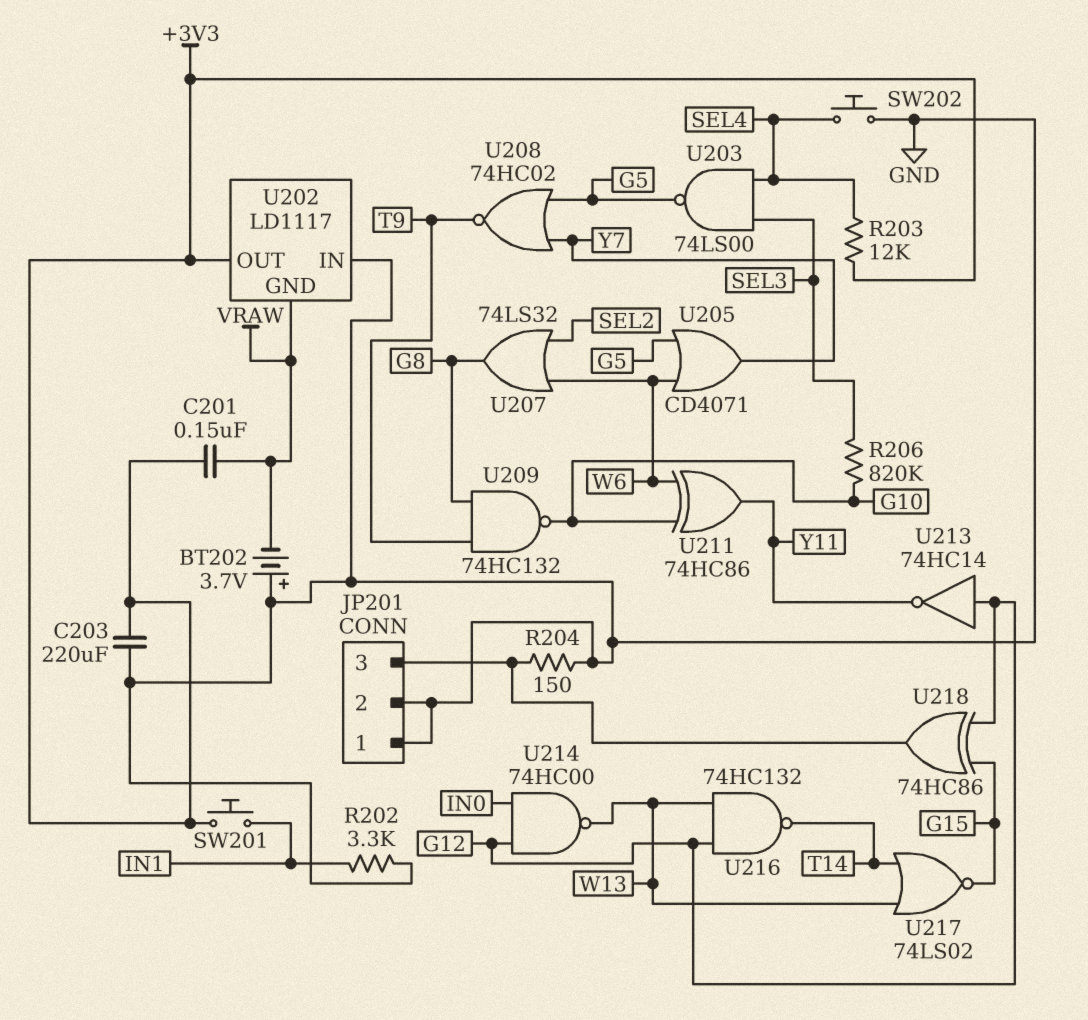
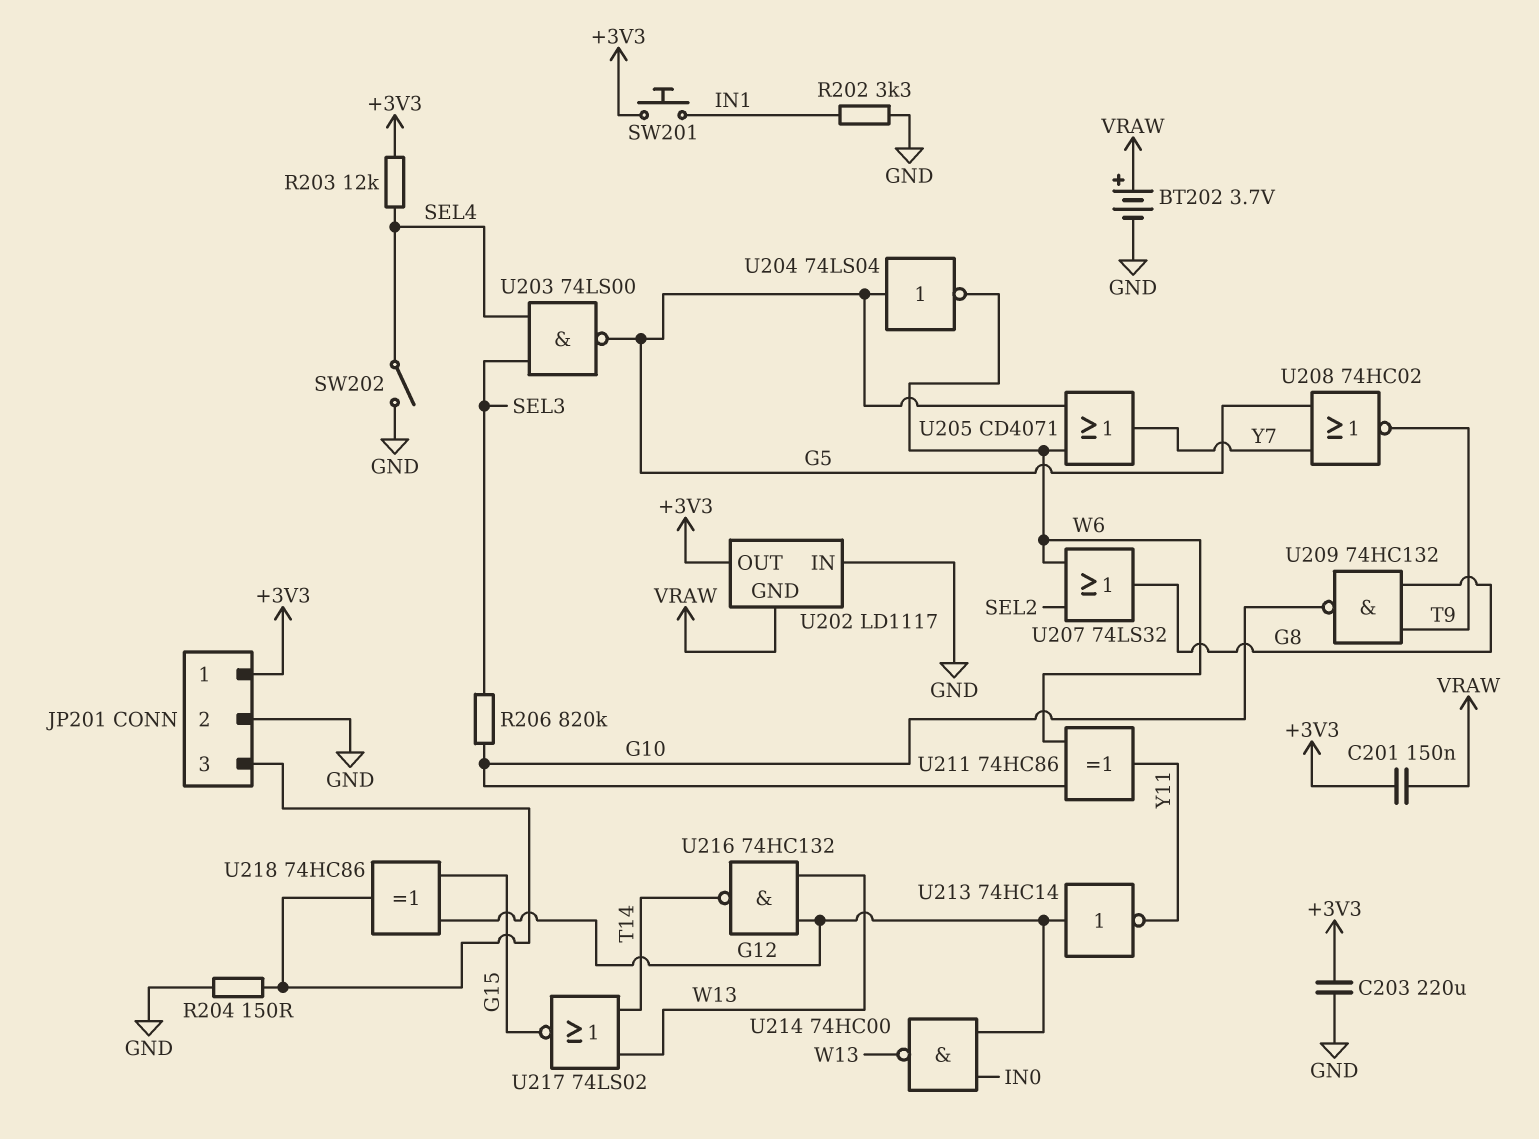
BT202: 3.7V (plus GND, minus VRAW) -> 3.7V (plus VRAW, minus GND)
JP201 pin 1: GND -> +3V3
SW202: button (GND, SEL4) -> switch (GND, SEL4)
U204: none -> NOT 74LS04 (in G5, out W6)

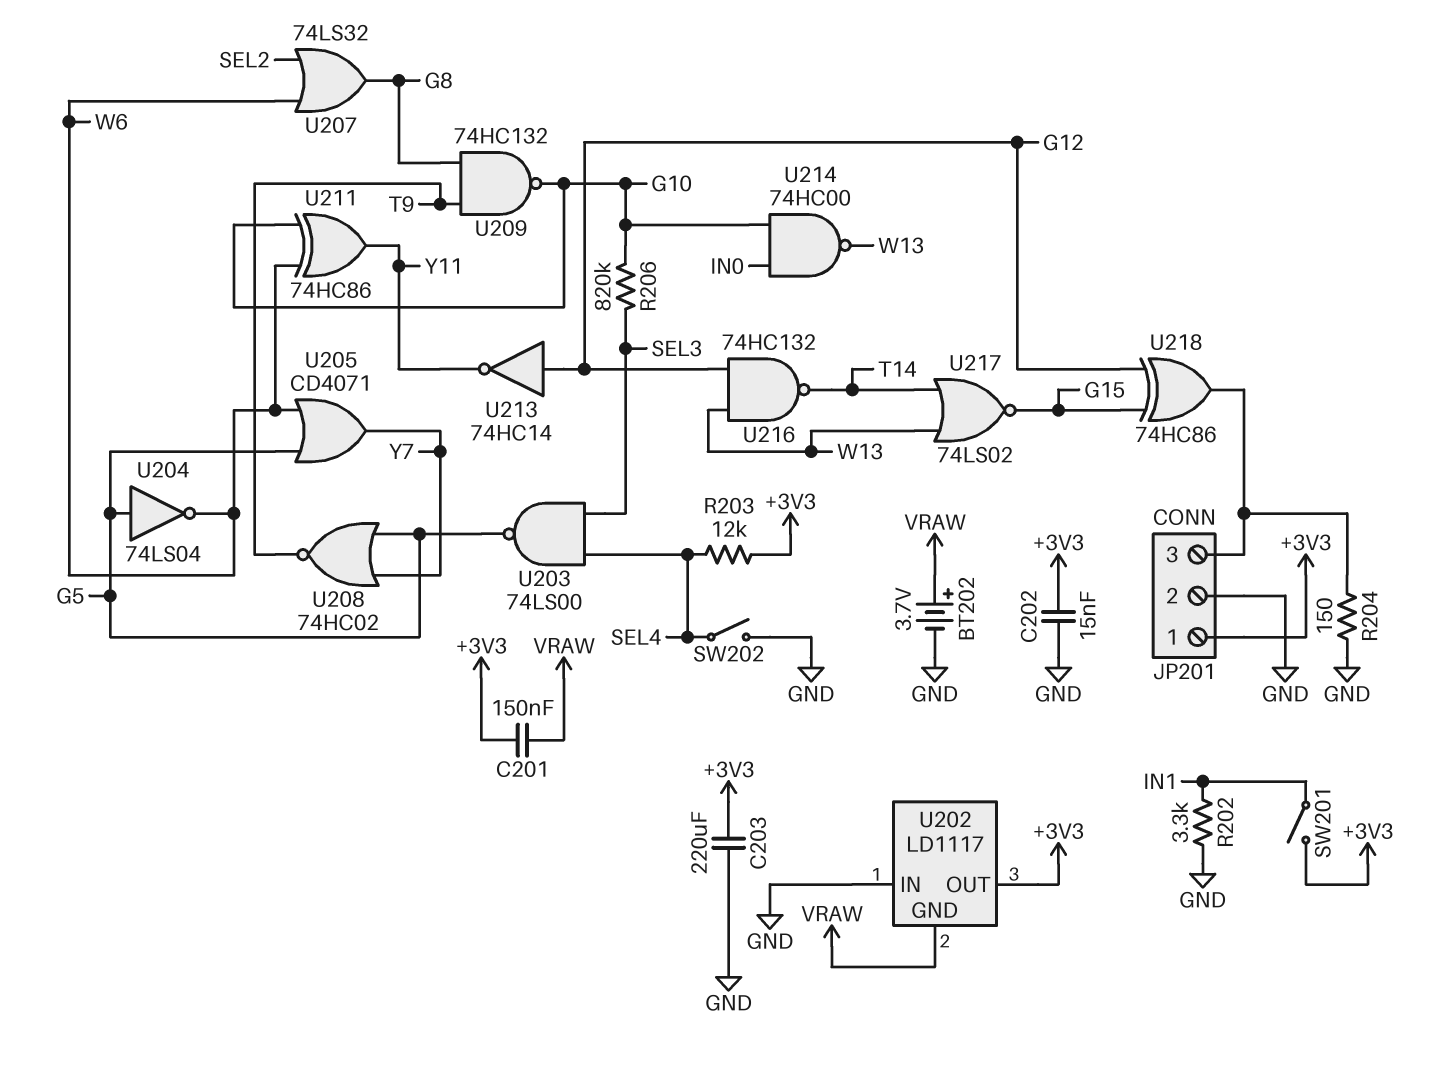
C202: none -> 15nF (+3V3, GND)
SW201: button (+3V3, IN1) -> switch (+3V3, IN1)
U214: NAND 74HC00 (in G12, in IN0, out W13) -> NAND 74HC00 (in G10, in IN0, out W13)

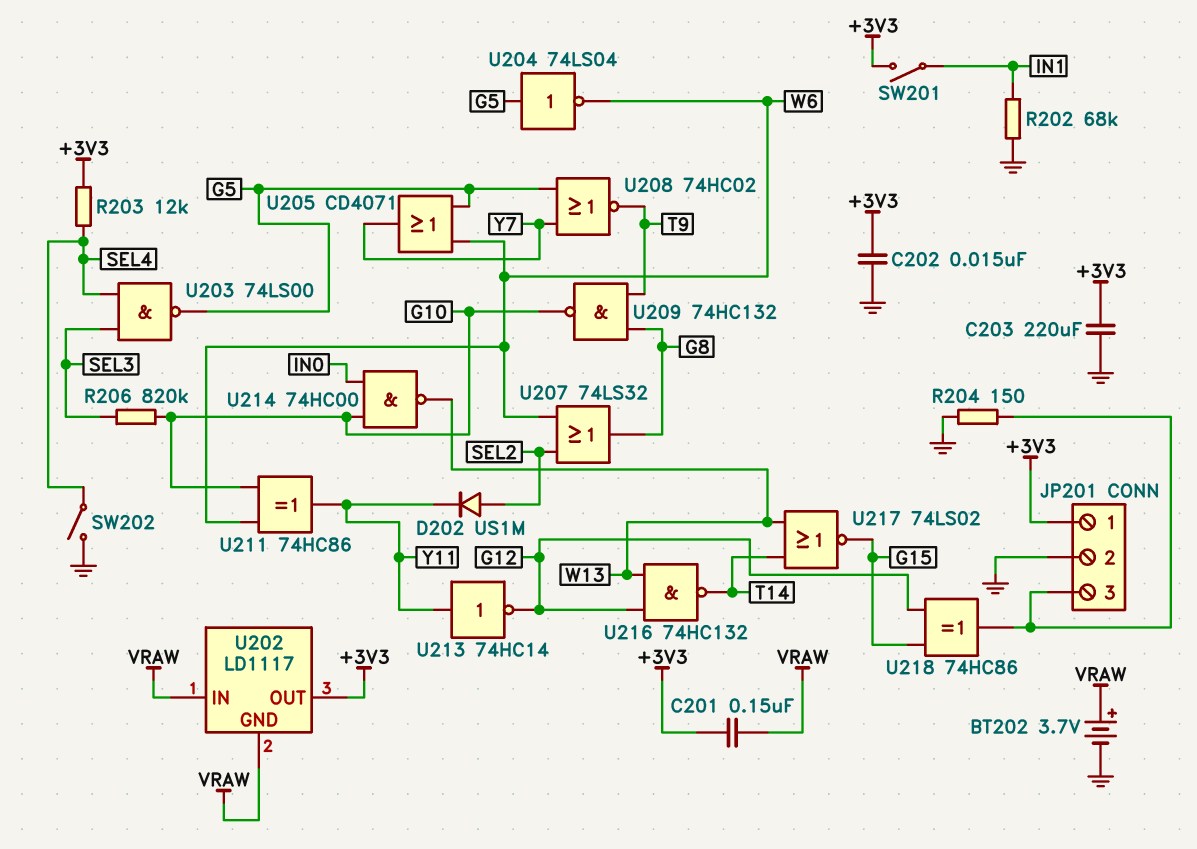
D202: none -> diode US1M (A SEL2, K Y11)
R202: 3.3k (GND, IN1) -> 68k (GND, IN1)
U202 pin IN: GND -> VRAW
U213: NOT 74HC14 (in G12, out Y11) -> NOT 74HC14 (in Y11, out G12)

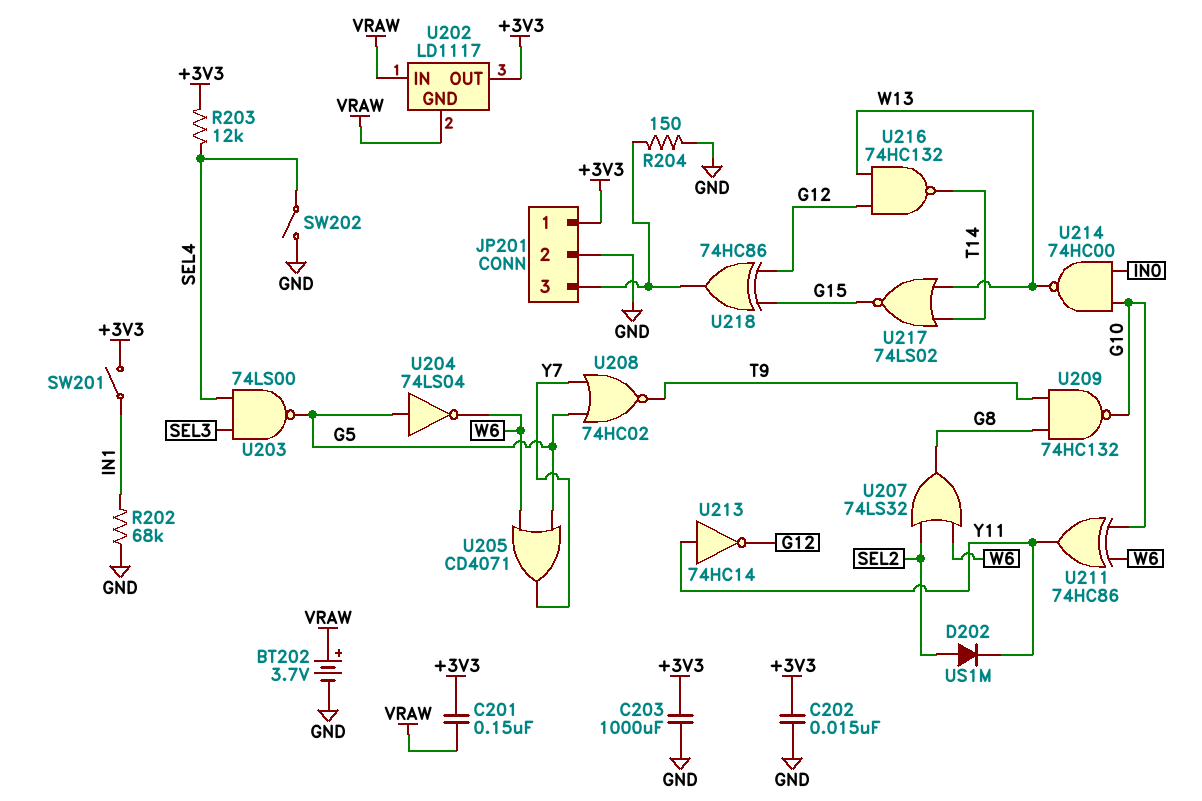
C203: 220uF (+3V3, GND) -> 1000uF (+3V3, GND)
R206: 820k (G10, SEL3) -> none

